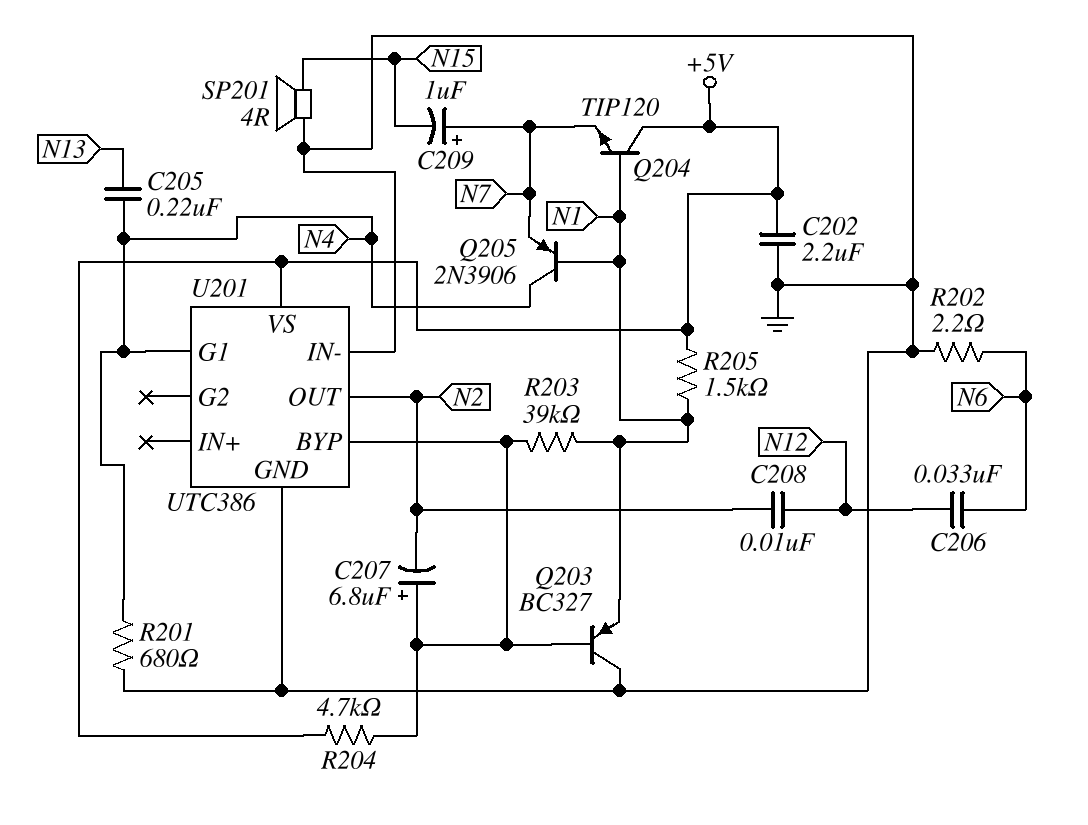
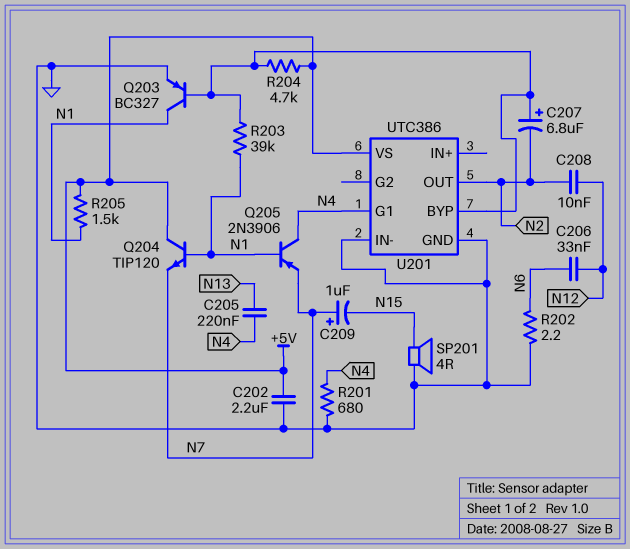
Q203: PNP BC327 (B U201/BYP, C GND, E N1) -> PNP BC327 (B U201/BYP, C N1, E GND)

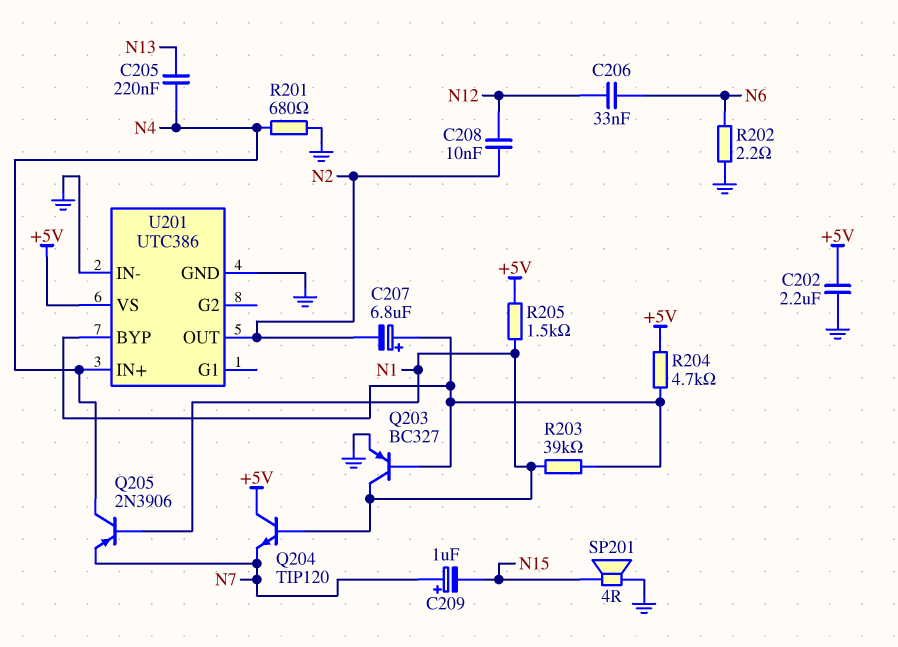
U201 pin G1: N4 -> none
U201 pin IN+: none -> N4

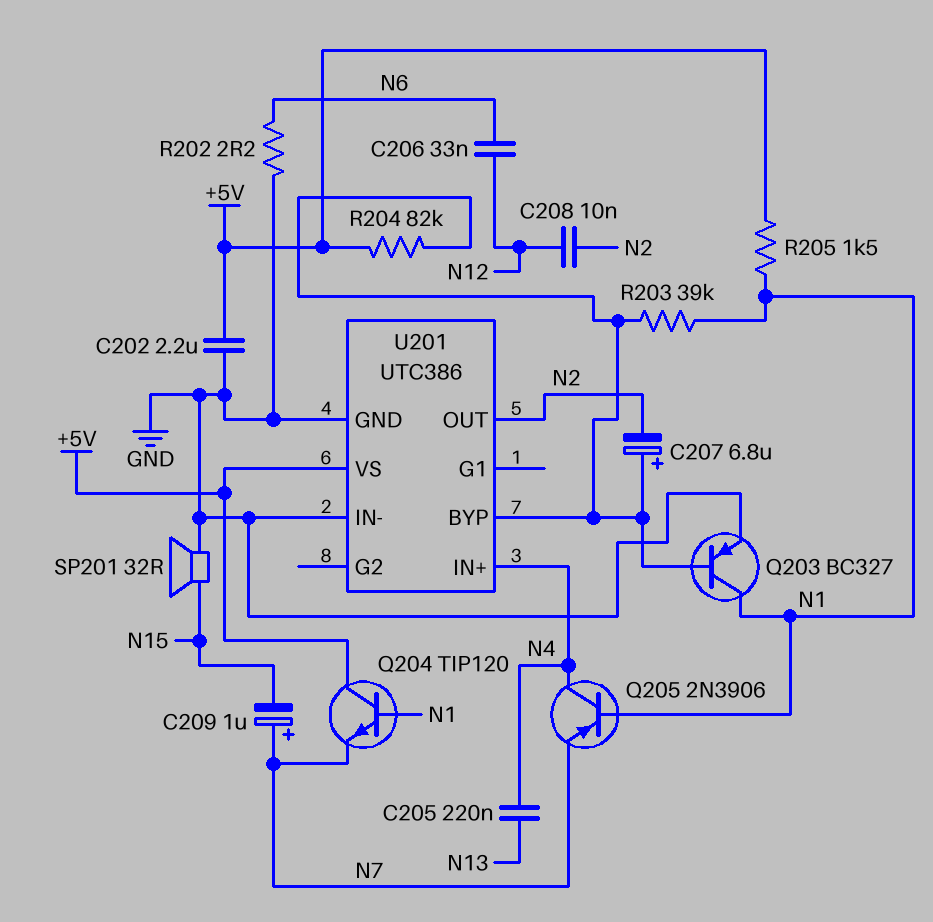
R201: 680 (GND, N4) -> none
R204: 4.7k (+5V, U201/BYP) -> 82k (+5V, U201/BYP)
SP201: speaker 4R (GND, N15) -> speaker 32R (GND, N15)

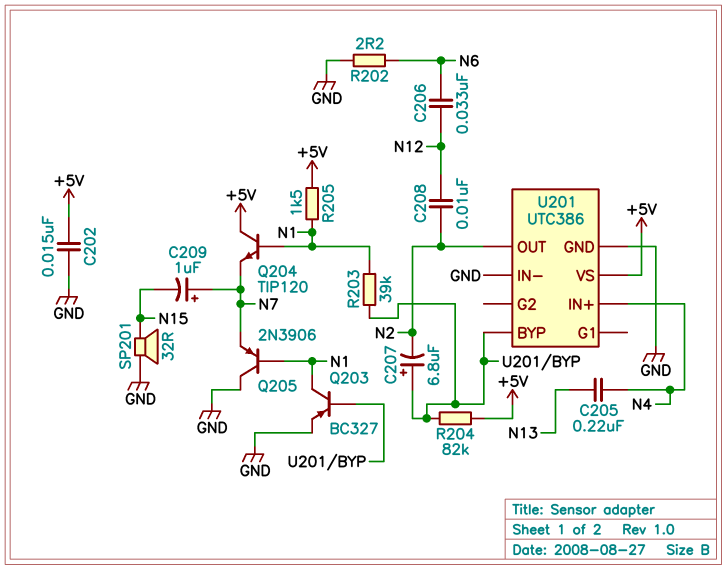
C202: 2.2uF (+5V, GND) -> 15nF (+5V, GND)
Q205: PNP 2N3906 (B N1, C N4, E N7) -> PNP 2N3906 (B N1, C GND, E N7)

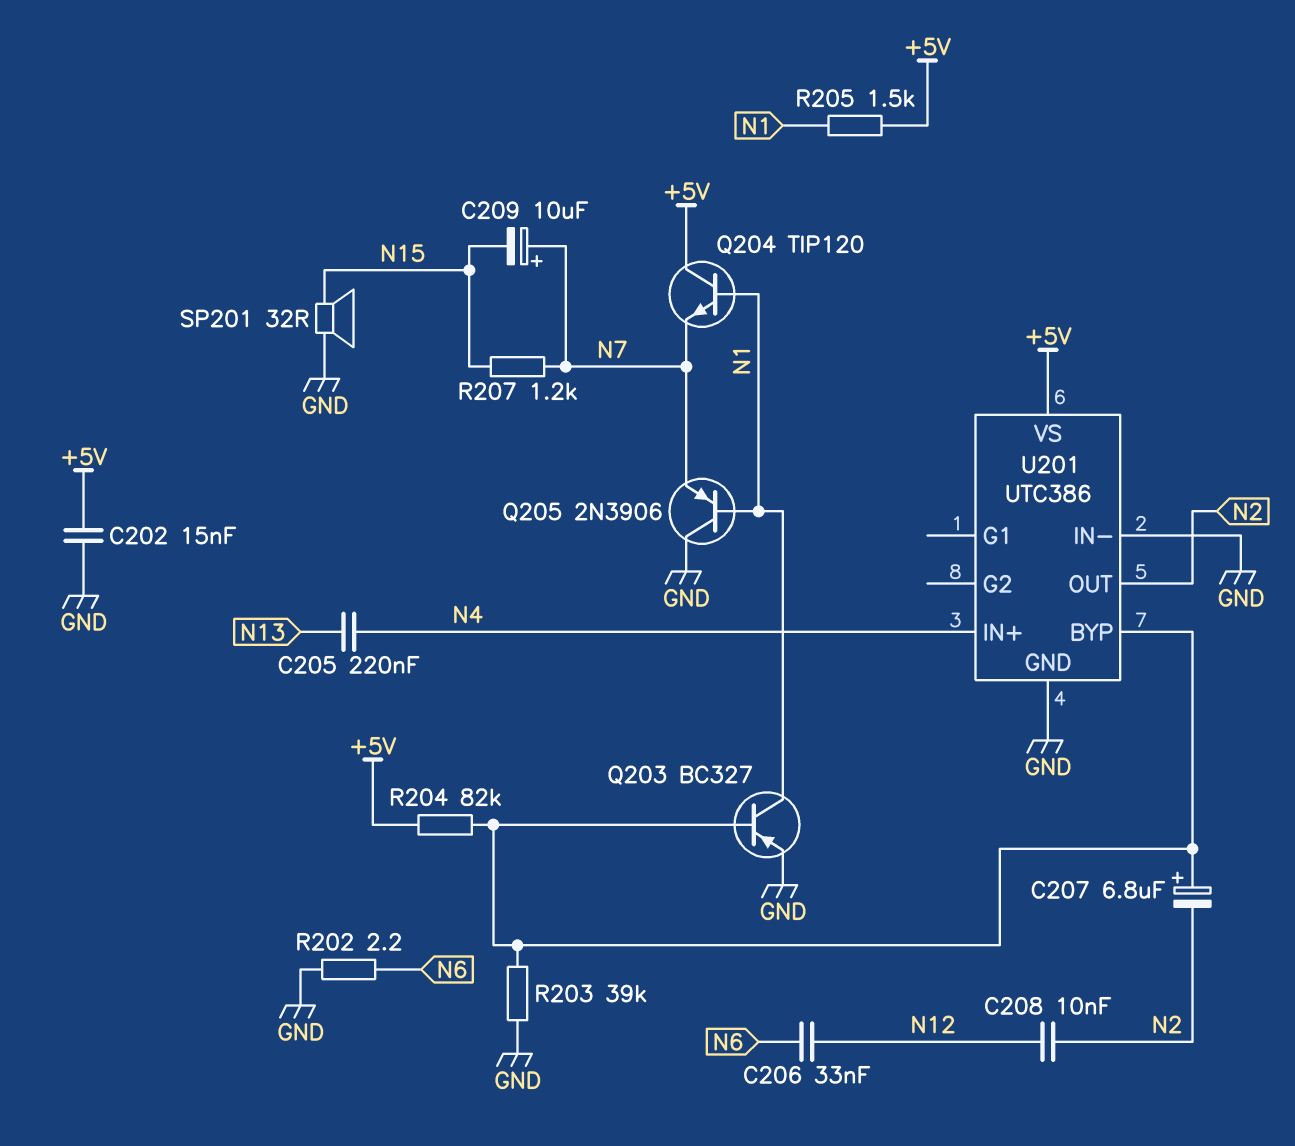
C209: 1uF (plus N7, minus N15) -> 10uF (plus N7, minus N15)
R203: 39k (N1, U201/BYP) -> 39k (GND, U201/BYP)
R207: none -> 1.2k (N7, N15)

